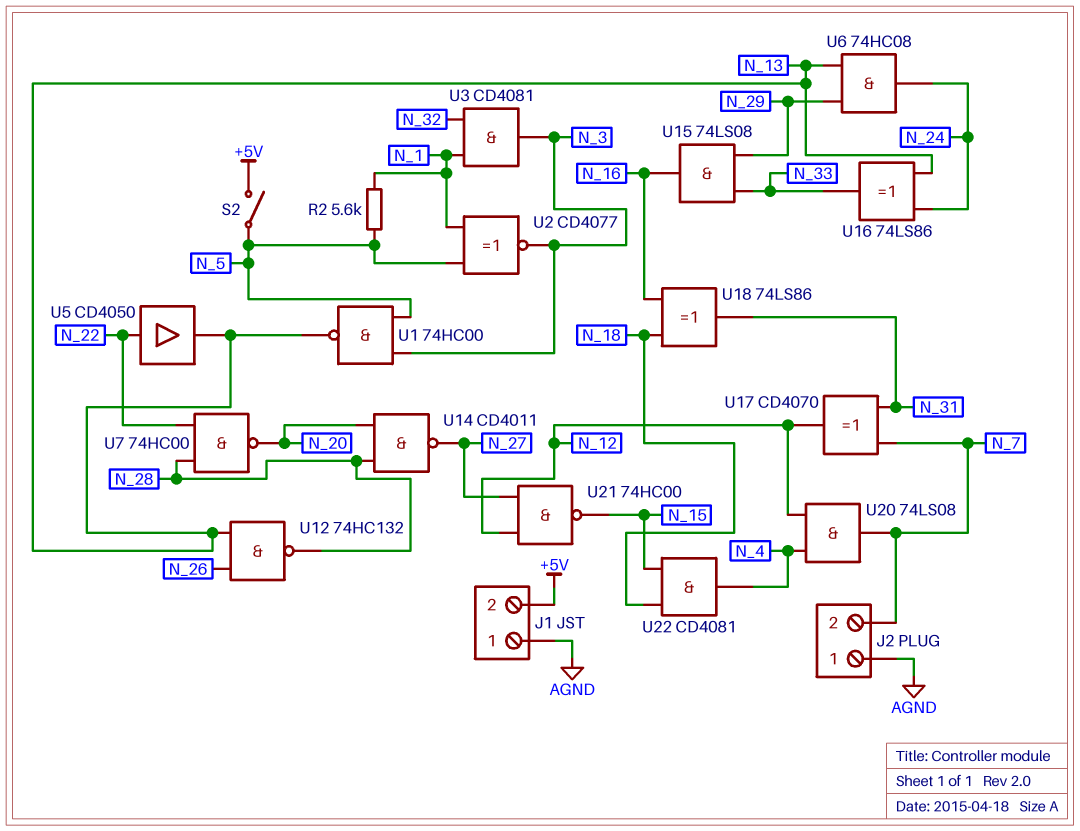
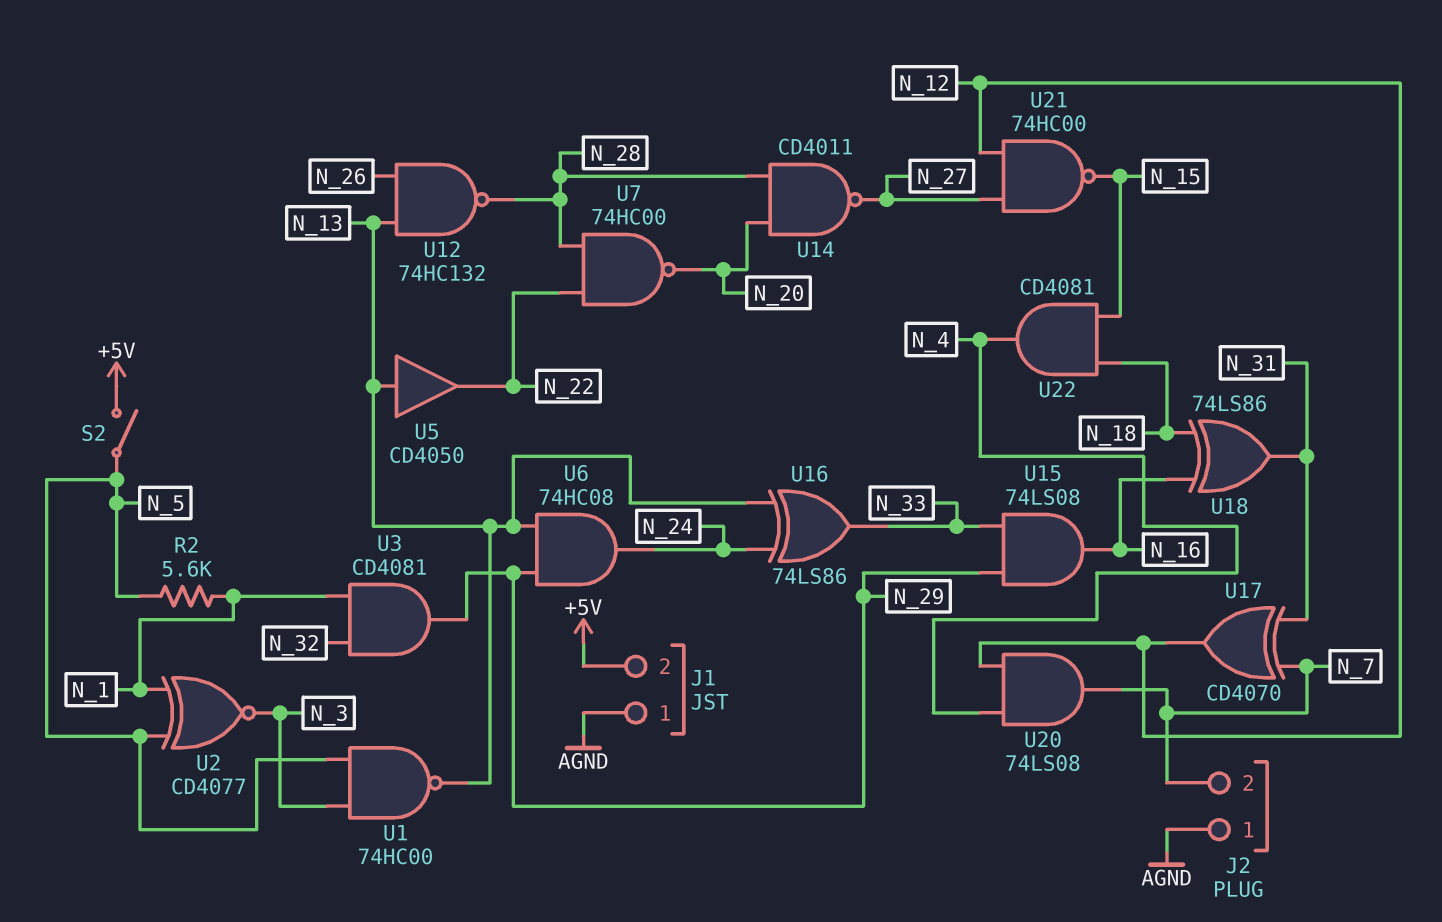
U3: AND CD4081 (in N_1, in N_32, out N_3) -> AND CD4081 (in N_1, in N_32, out N_29)
U5: buffer CD4050 (in N_22, out N_13) -> buffer CD4050 (in N_13, out N_22)

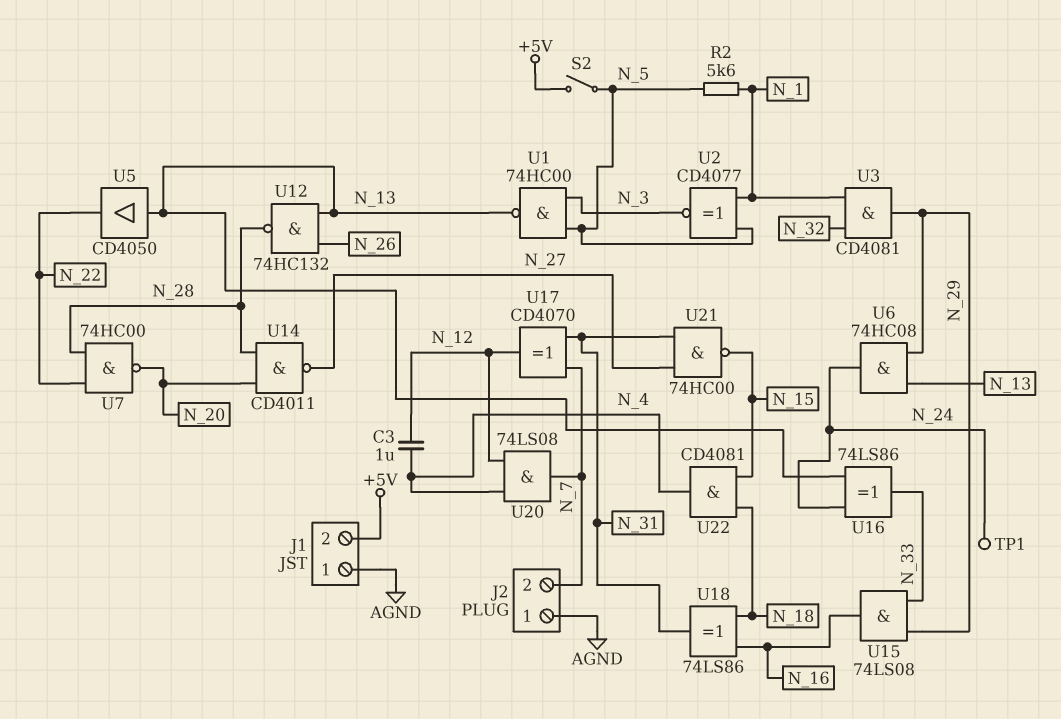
C3: none -> 1uF (N_4, N_12)
TP1: none -> test point (N_24)
U21: NAND 74HC00 (in N_12, in N_27, out N_15) -> NAND 74HC00 (in N_27, in N_31, out N_15)

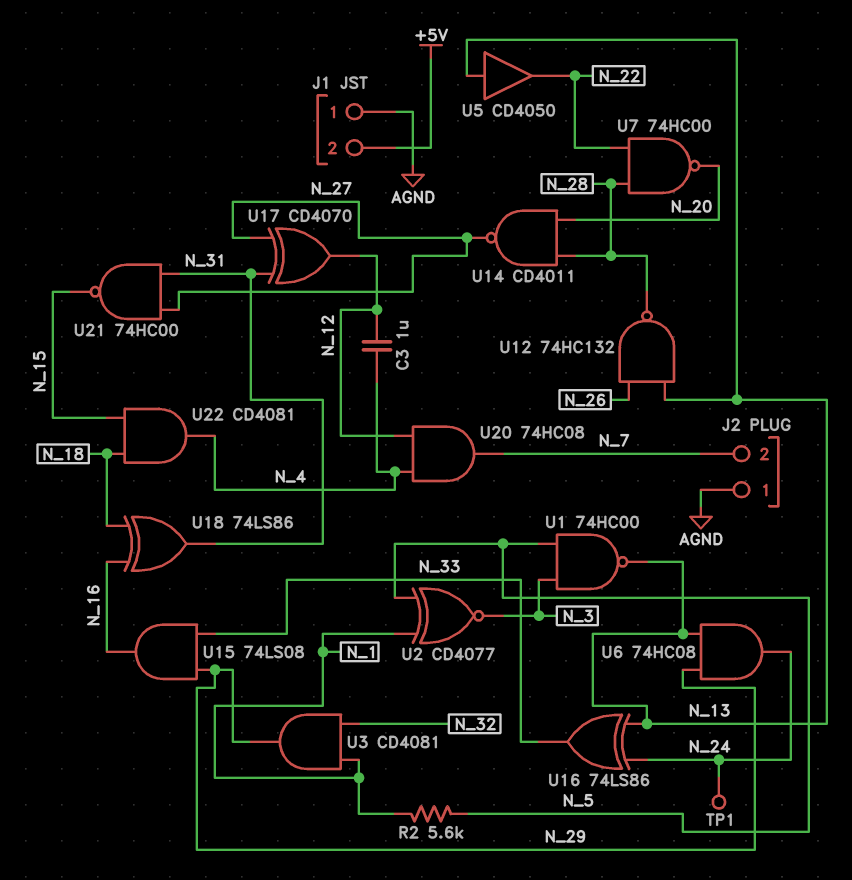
S2: switch (+5V, N_5) -> none
U17: XOR CD4070 (in N_7, in N_31, out N_12) -> XOR CD4070 (in N_27, in N_31, out N_12)
U20: AND 74LS08 (in N_4, in N_12, out N_7) -> AND 74HC08 (in N_4, in N_12, out N_7)

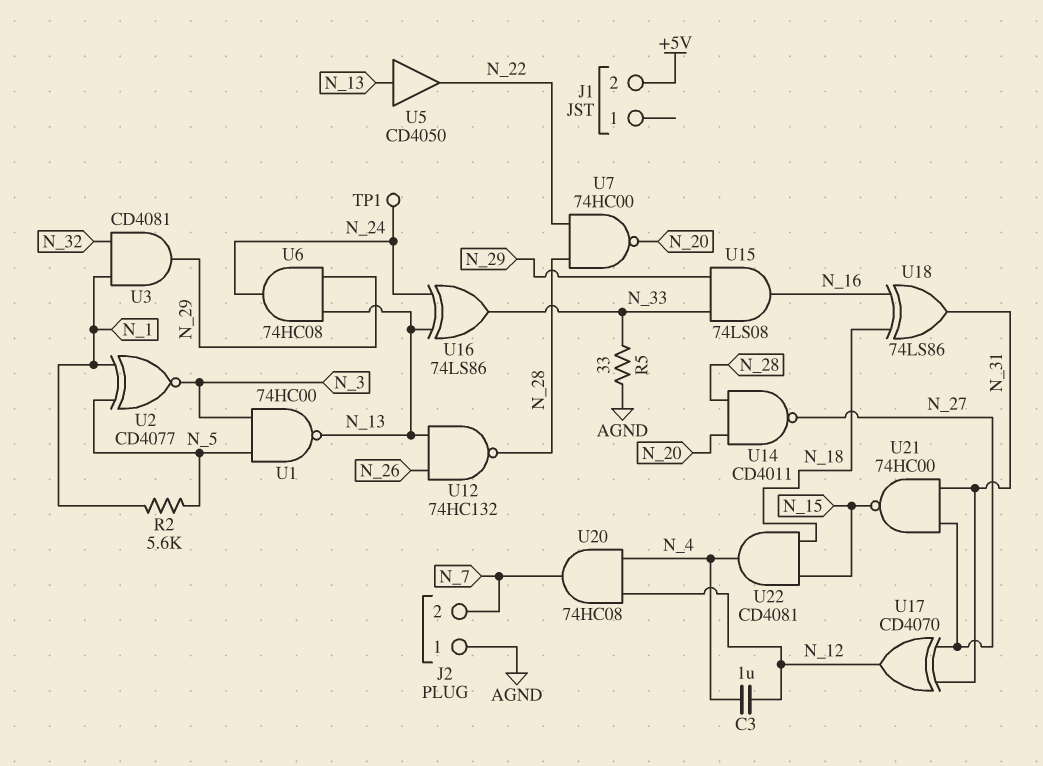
J1 pin 1: AGND -> none
R5: none -> 33 (AGND, N_33)

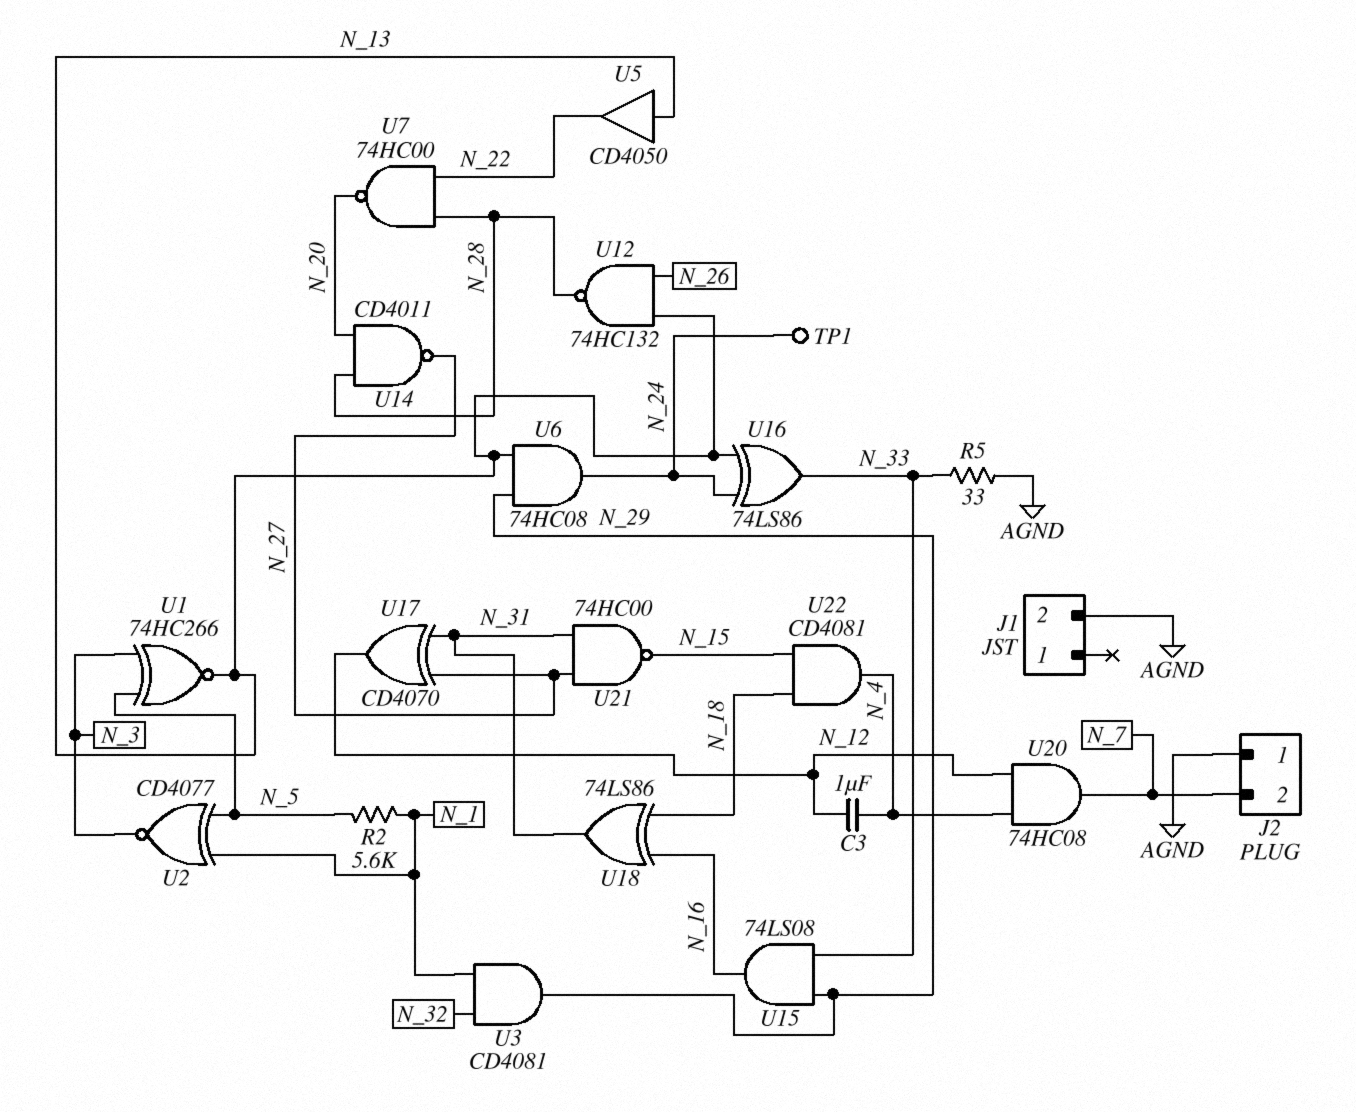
J1 pin 2: +5V -> AGND
U1: NAND 74HC00 (in N_3, in N_5, out N_13) -> XNOR 74HC266 (in N_3, in N_5, out N_13)

